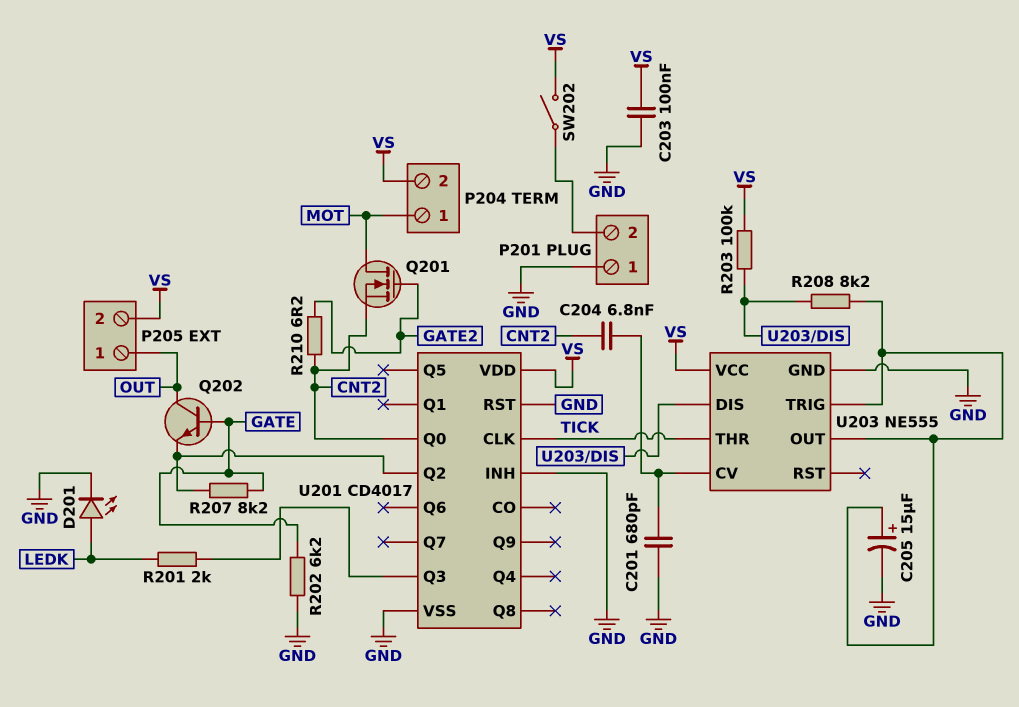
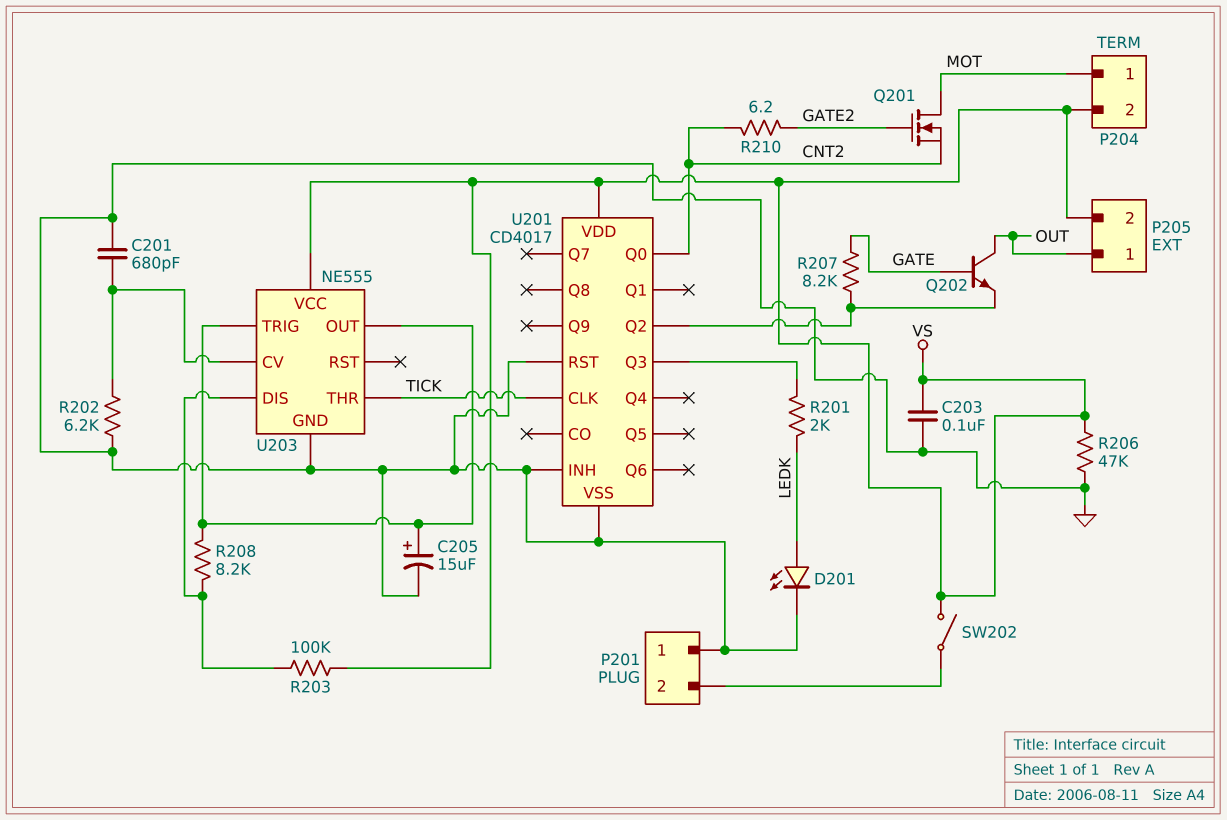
C204: 6.8nF (CNT2, U203/CV) -> none
R202: 6.2k (GATE, GND) -> 6.2k (GND, U203/CV)
R206: none -> 47k (GND, VS)

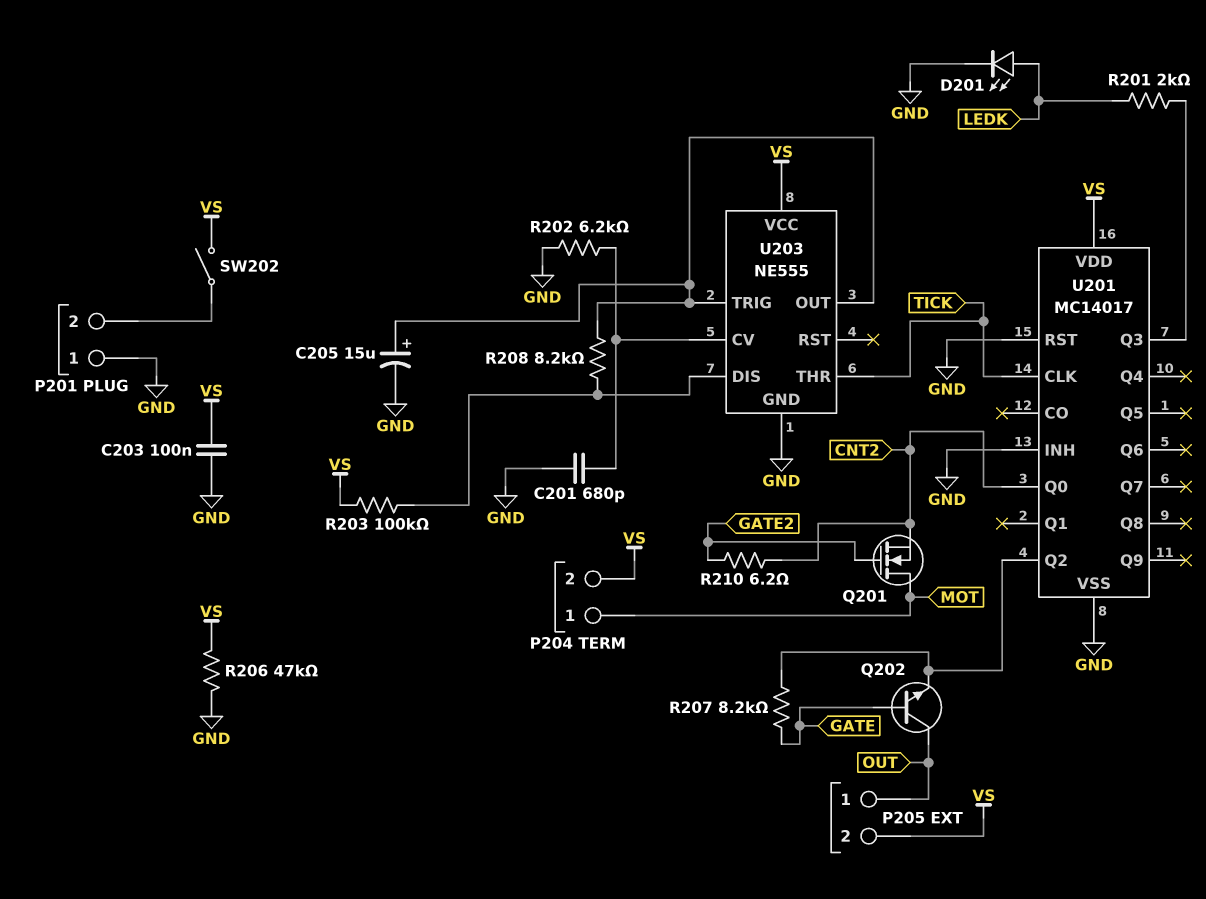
U201: CD4017 -> MC14017

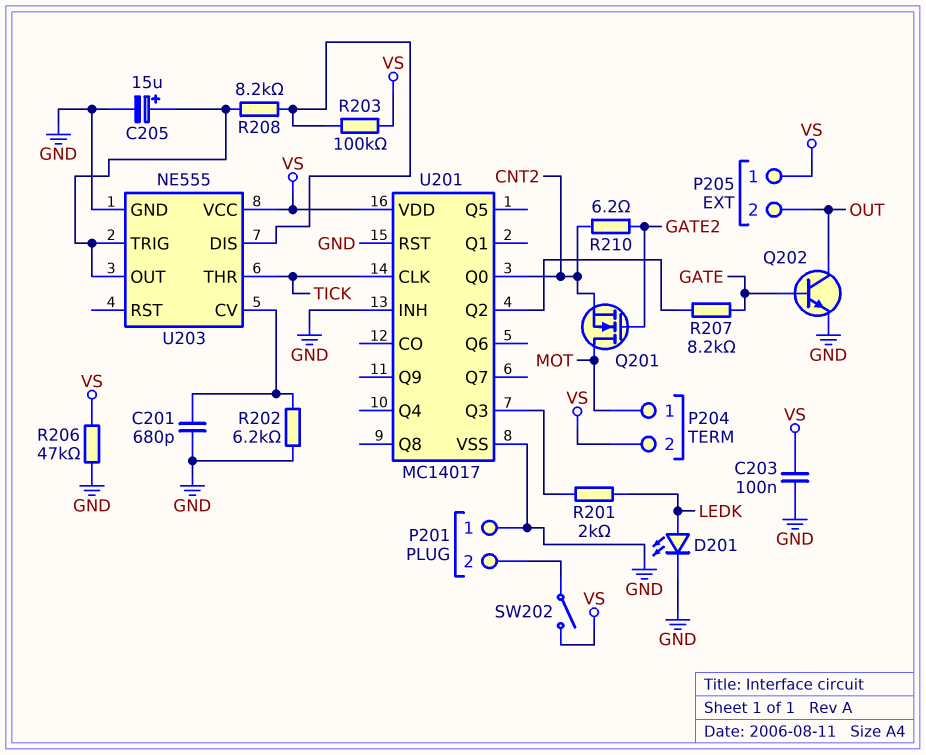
P205 pin 1: OUT -> VS
P205 pin 2: VS -> OUT
Q202: NPN (B GATE, C OUT, E U201/Q2) -> NPN (B GATE, C OUT, E GND)

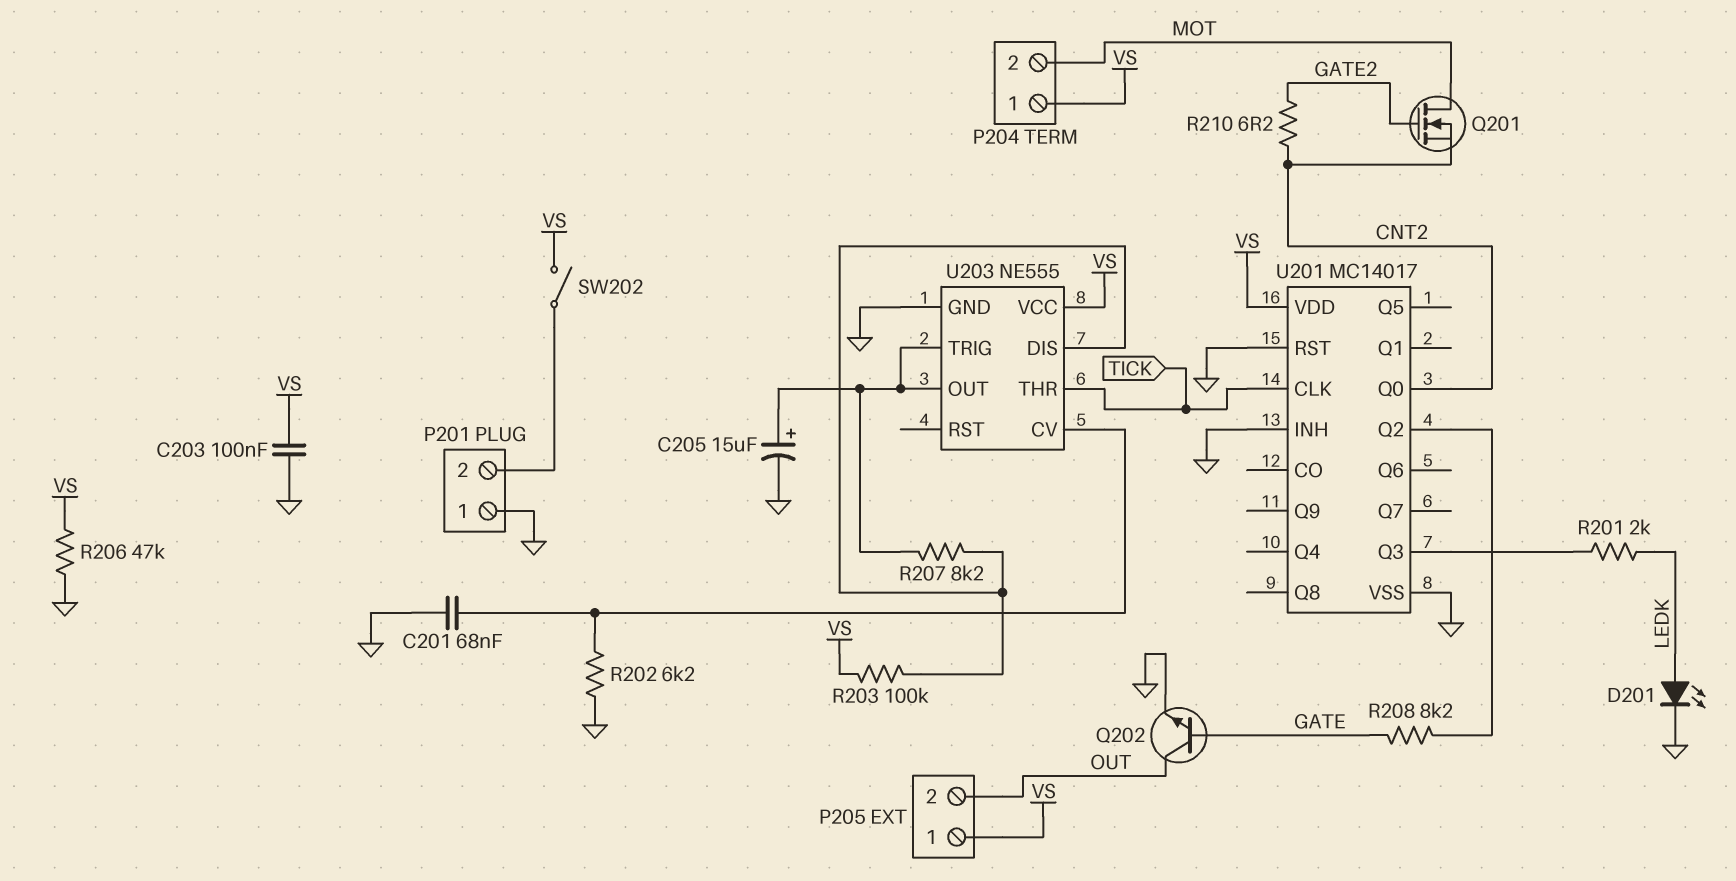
C201: 680pF (GND, U203/CV) -> 68nF (GND, U203/CV)
P204 pin 1: MOT -> VS
P204 pin 2: VS -> MOT
R207: 8.2k (GATE, U201/Q2) -> 8.2k (U203/DIS, U203/OUT)
R208: 8.2k (U203/DIS, U203/OUT) -> 8.2k (GATE, U201/Q2)

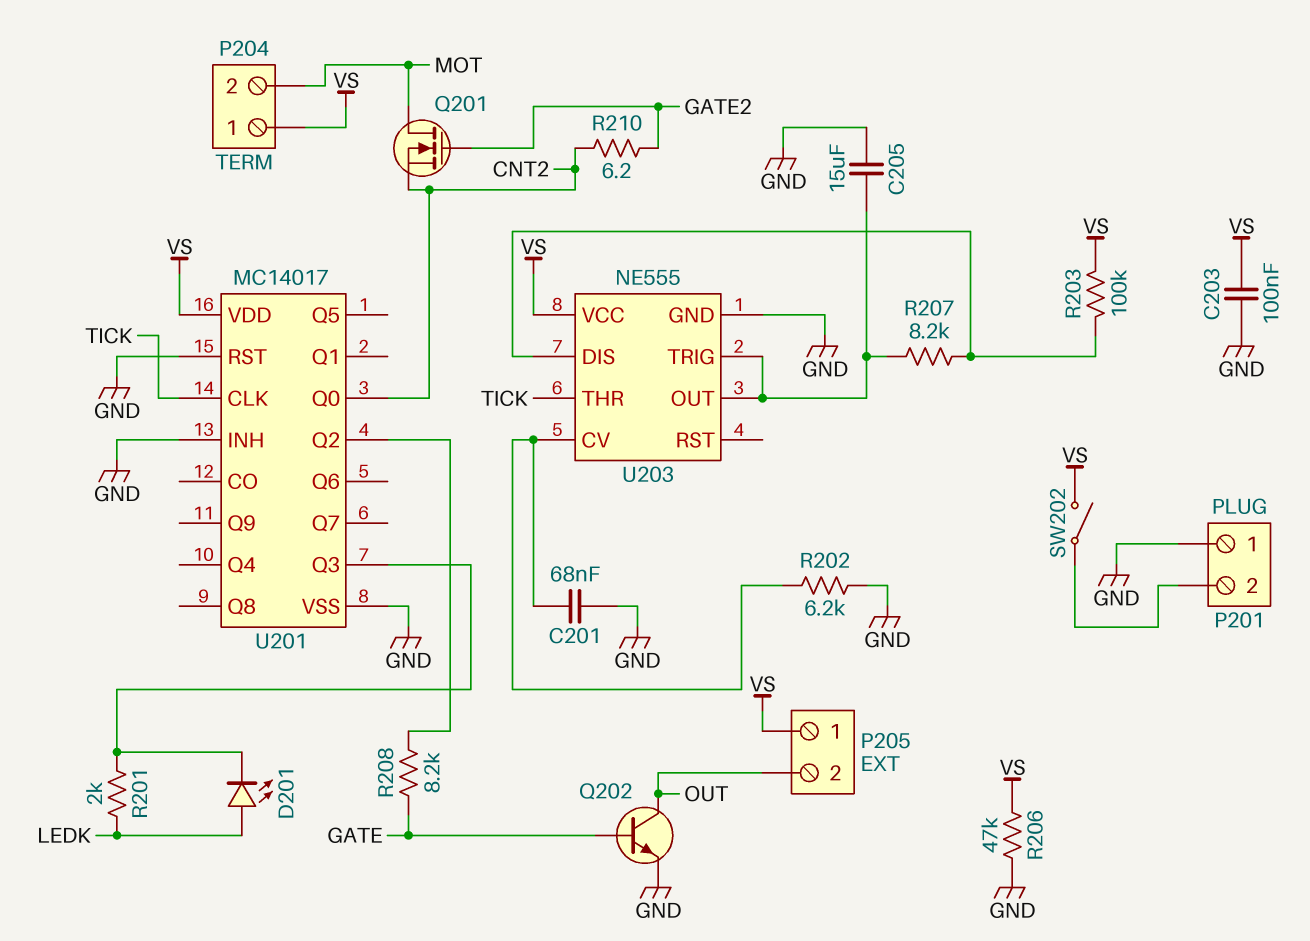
C205: 15uF (plus U203/OUT, minus GND) -> 15uF (GND, U203/OUT)
D201: LED (A LEDK, K GND) -> LED (A LEDK, K U201/Q3)

